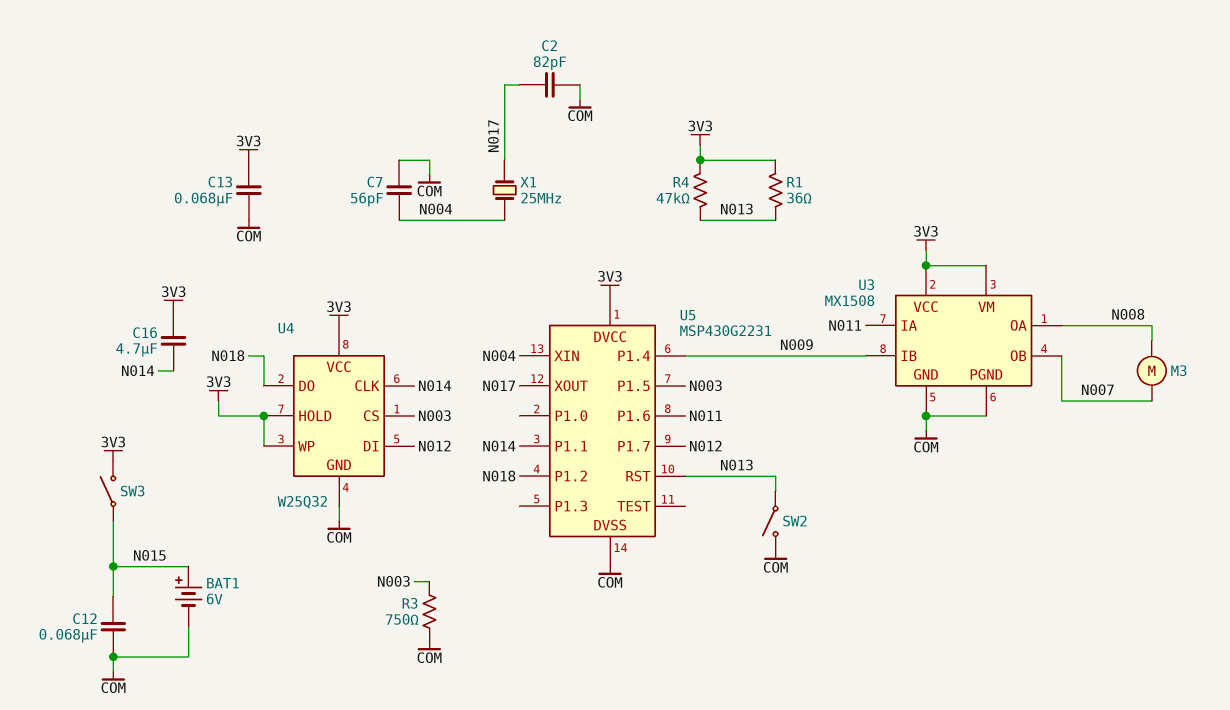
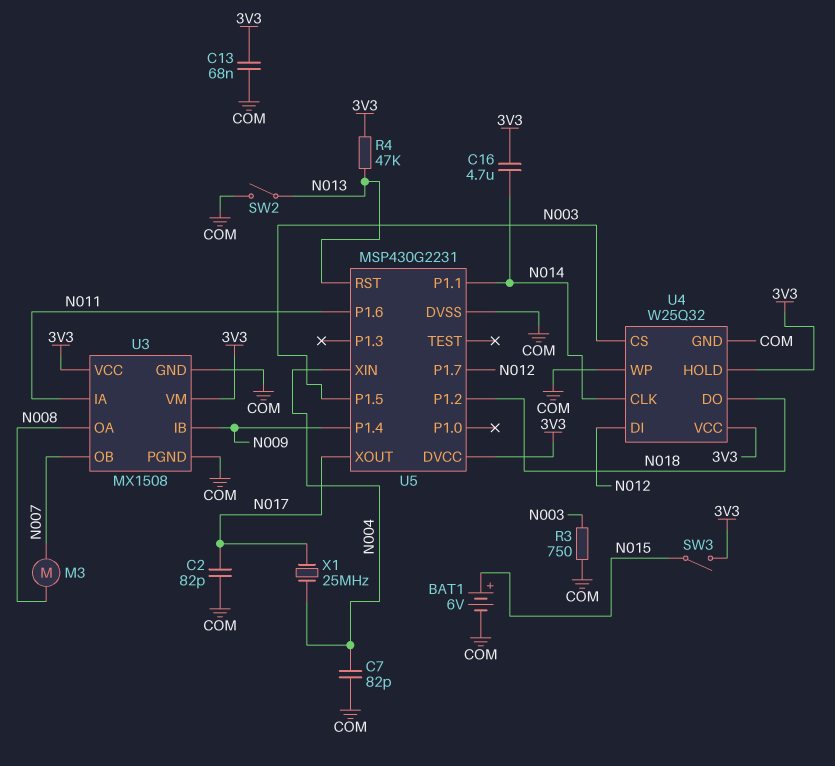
C7: 56pF (COM, N004) -> 82pF (COM, N004)
C12: 68nF (COM, N015) -> none
R1: 36 (3V3, N013) -> none
U4 pin WP: 3V3 -> COM

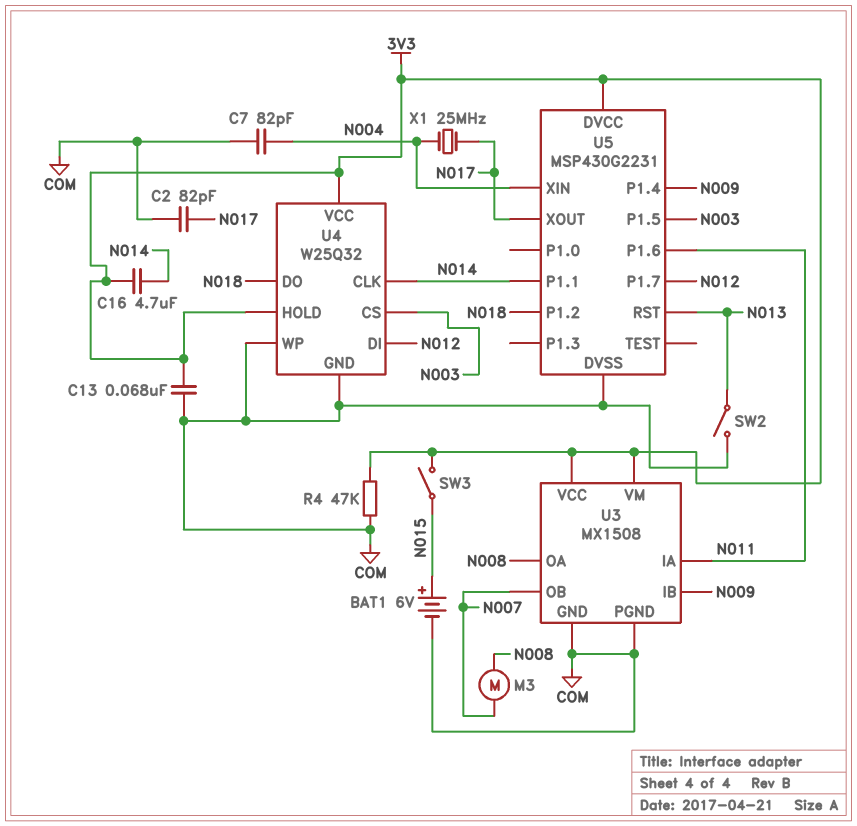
R3: 750 (COM, N003) -> none
R4: 47k (3V3, N013) -> 47k (3V3, COM)

